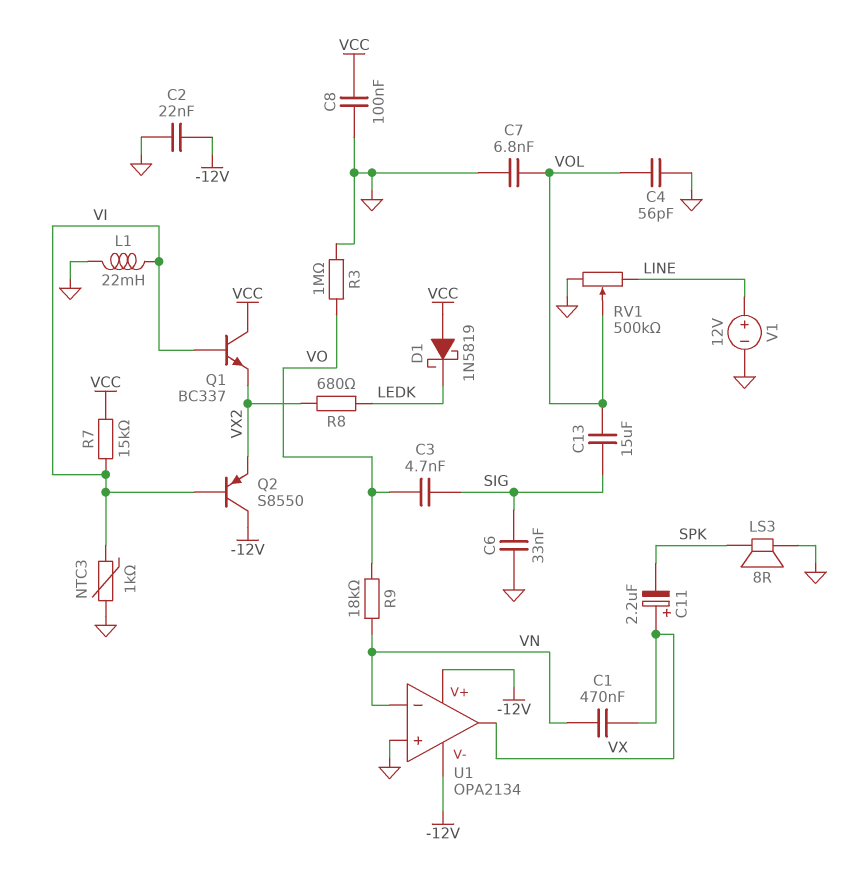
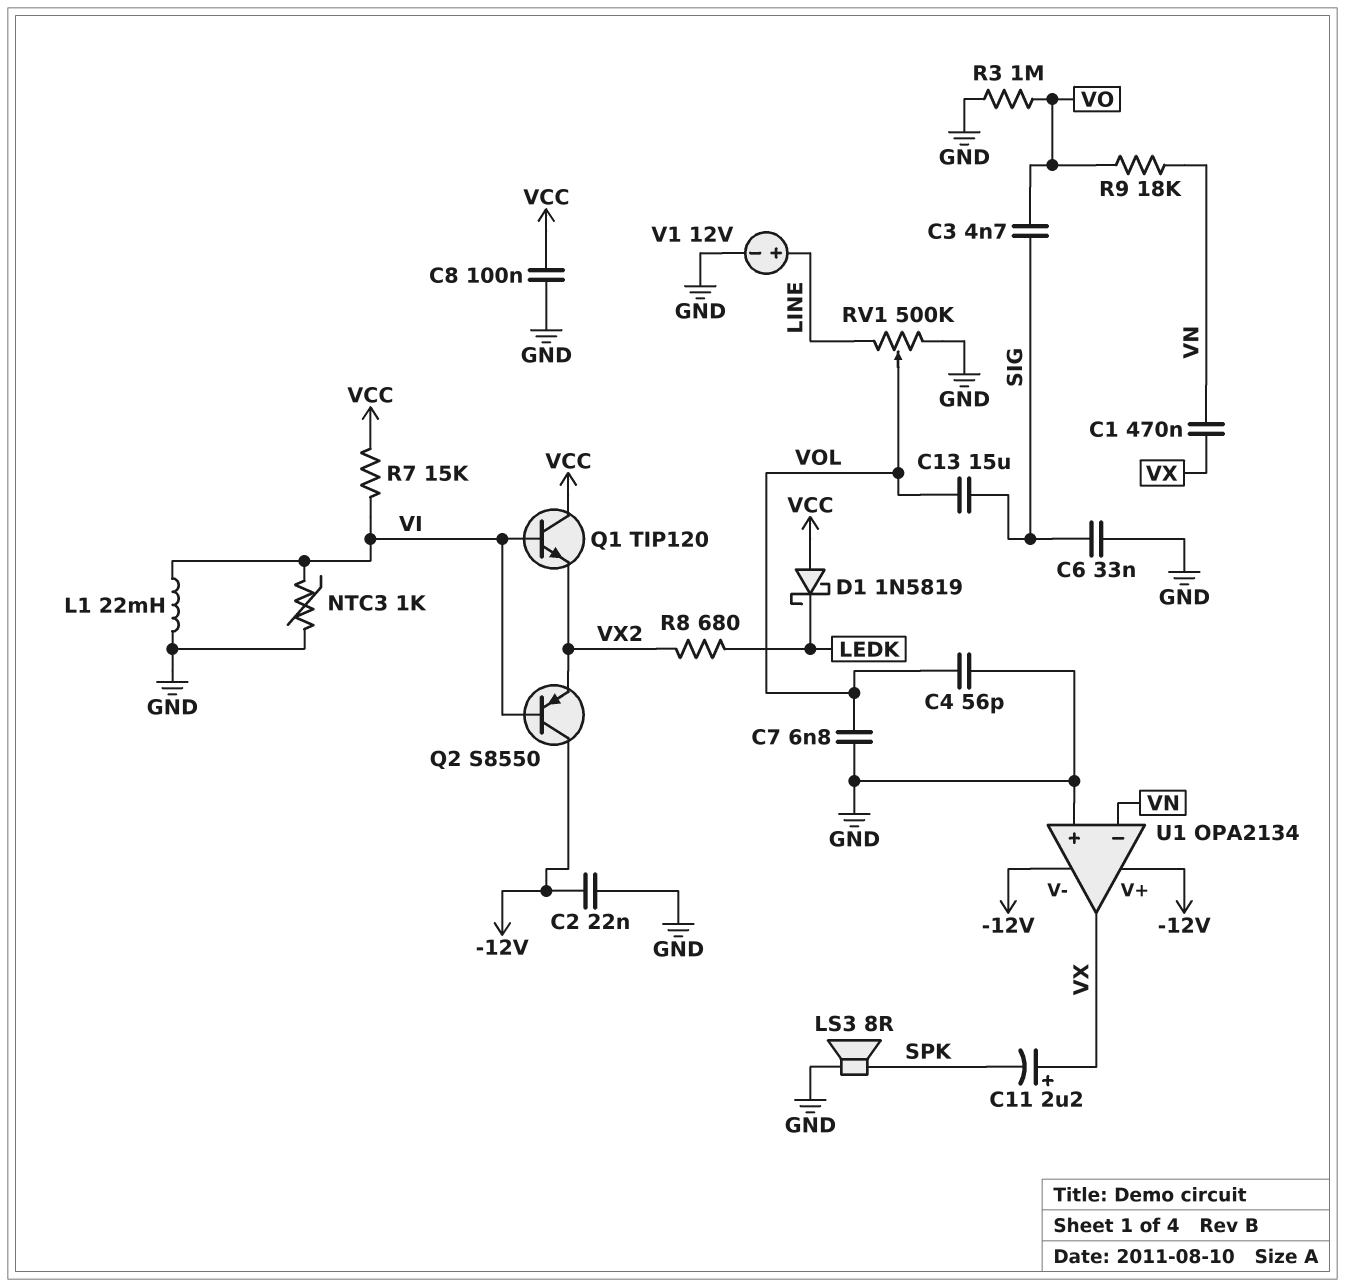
Q1: NPN BC337 (B VI, C VCC, E VX2) -> NPN TIP120 (B VI, C VCC, E VX2)

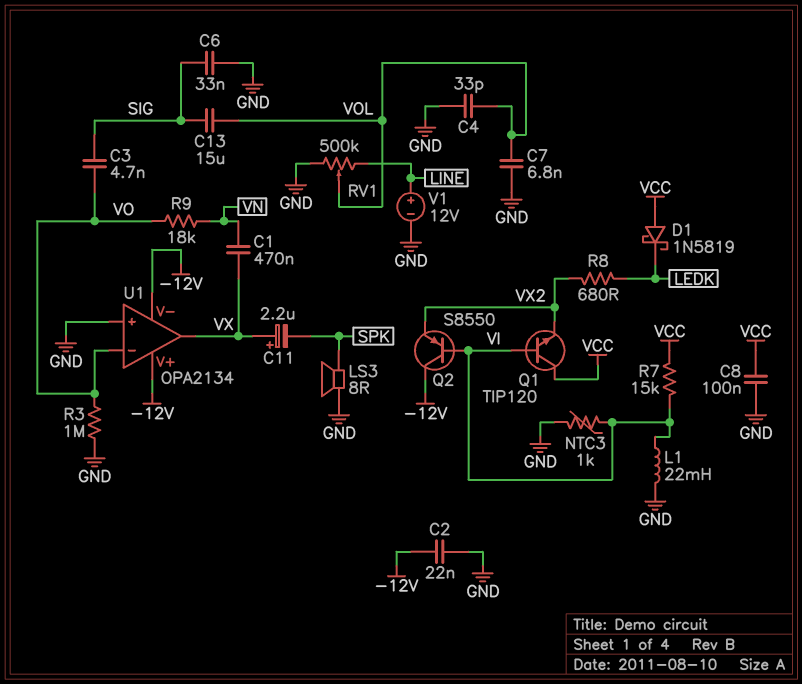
C4: 56pF (GND, VOL) -> 33pF (GND, VOL)
U1 pin in-: VN -> VO

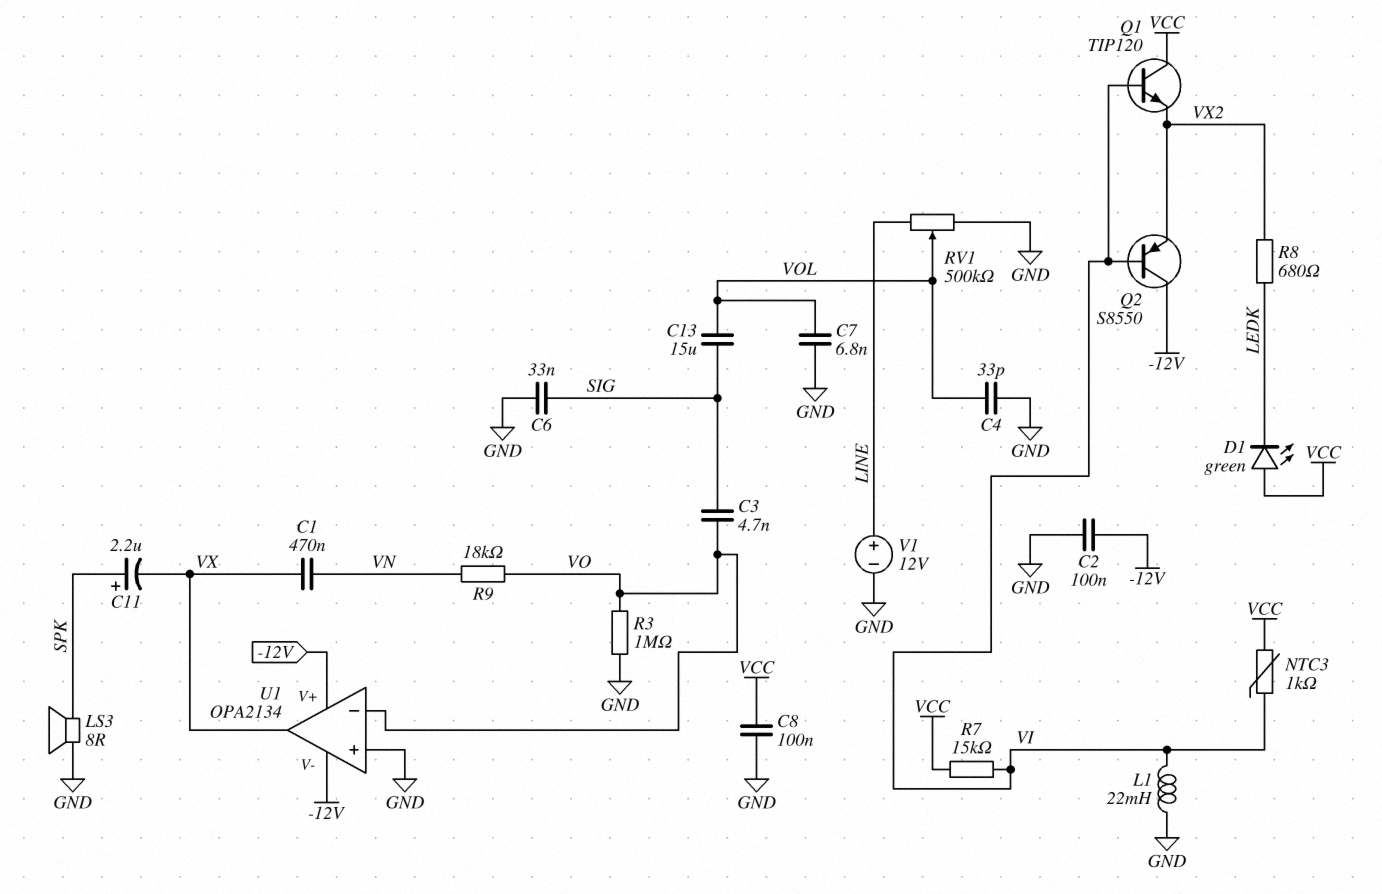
C2: 22nF (-12V, GND) -> 100nF (-12V, GND)
C11: 2.2uF (plus VX, minus SPK) -> 2.2uF (plus SPK, minus VX)
D1: schottky 1N5819 (A VCC, K LEDK) -> LED green (A VCC, K LEDK)
NTC3: 1k (GND, VI) -> 1k (VCC, VI)

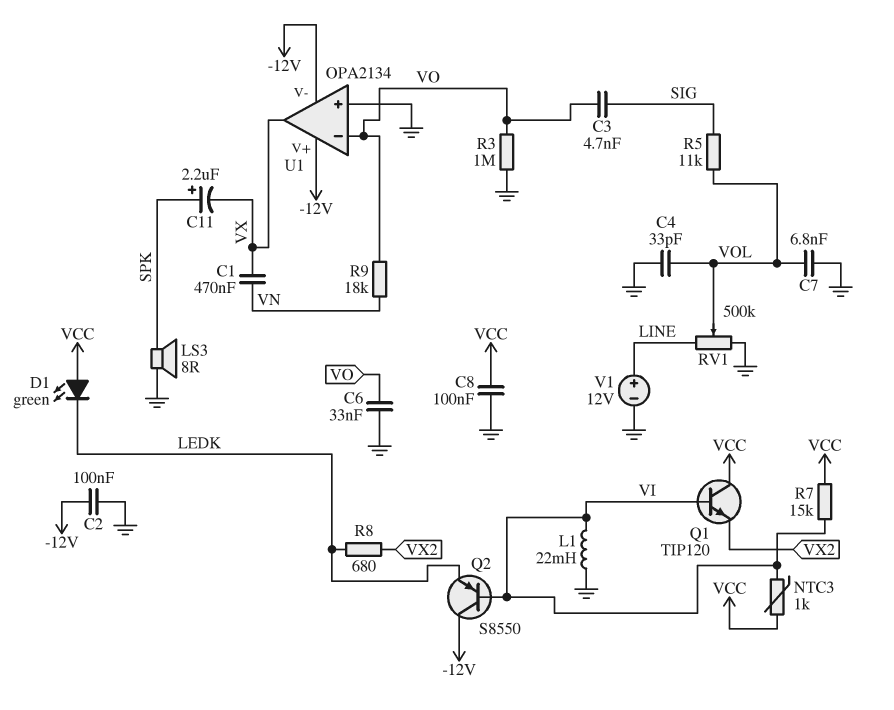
C6: 33nF (GND, SIG) -> 33nF (GND, VO)
C13: 15uF (SIG, VOL) -> none
Q2: PNP S8550 (B VI, C -12V, E VX2) -> PNP S8550 (B VI, C -12V, E LEDK)
R5: none -> 11k (SIG, VOL)

